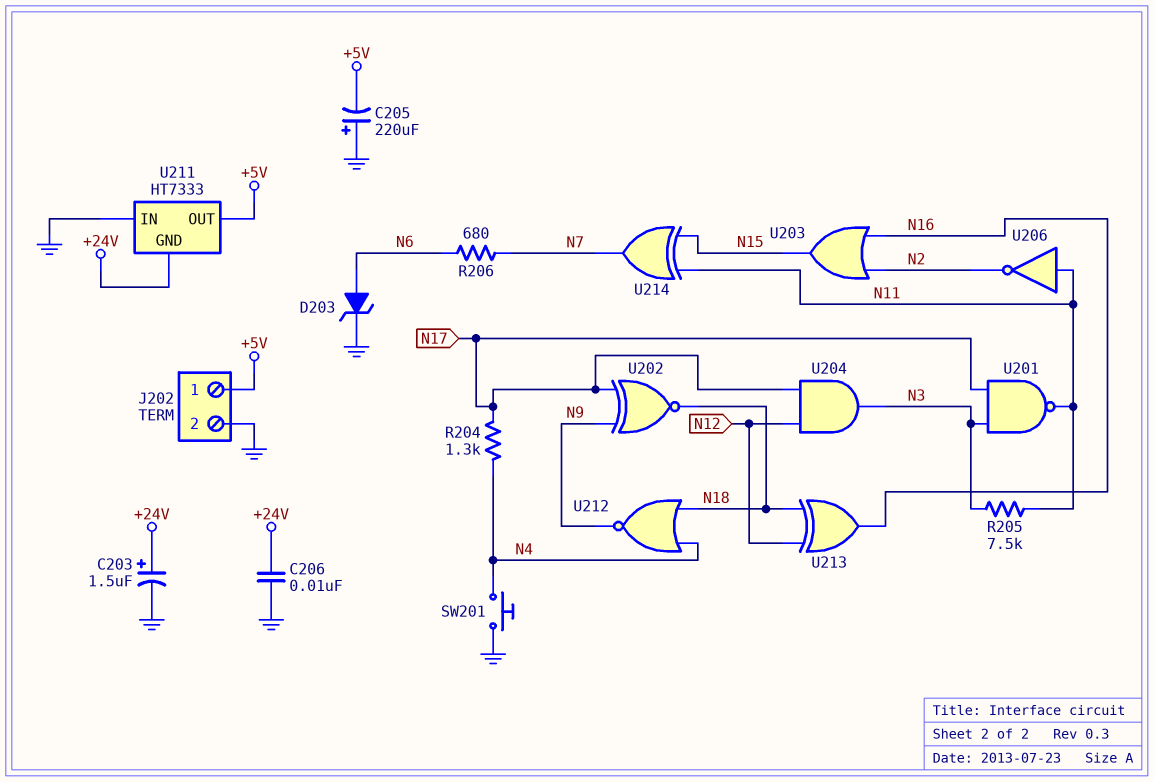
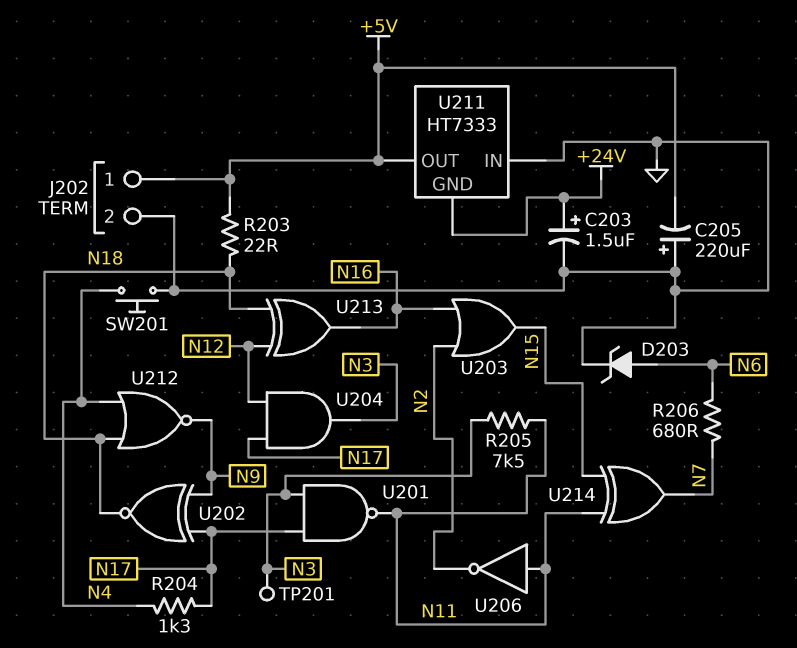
C206: 10nF (+24V, GND) -> none
R203: none -> 22 (+5V, N18)
TP201: none -> test point (N3)

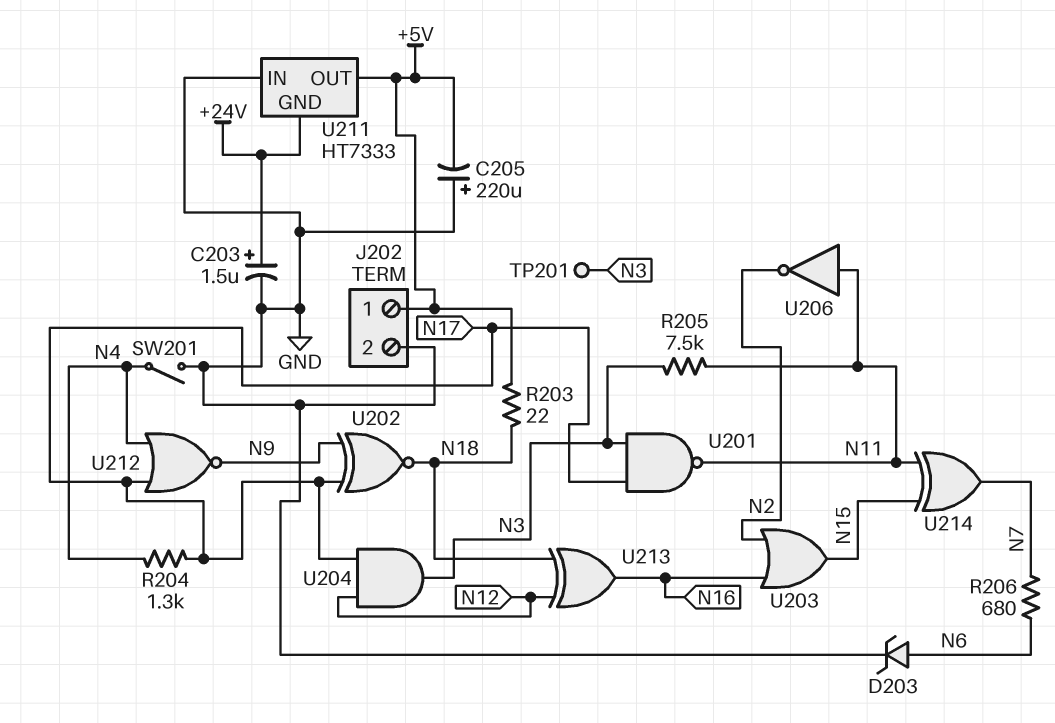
SW201: button (GND, N4) -> switch (GND, N4)
U212: NOR (in N4, in N18, out N9) -> NOR (in N4, in N17, out N9)

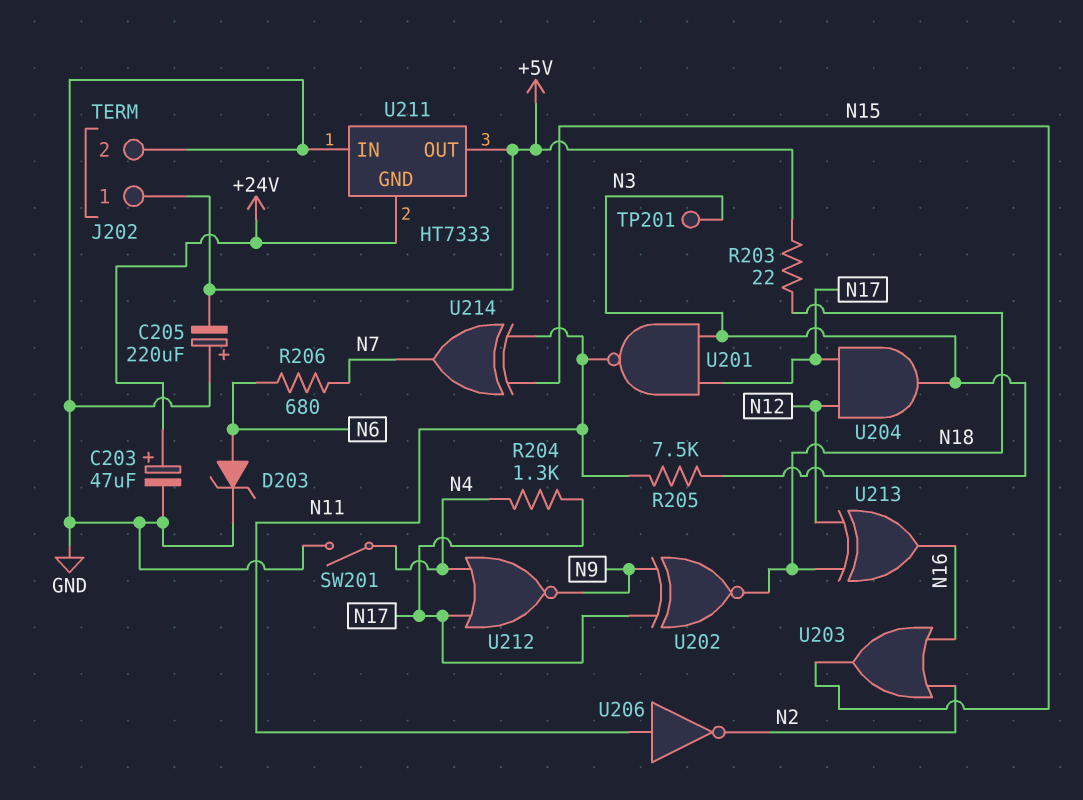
C203: 1.5uF (plus +24V, minus GND) -> 47uF (plus +24V, minus GND)

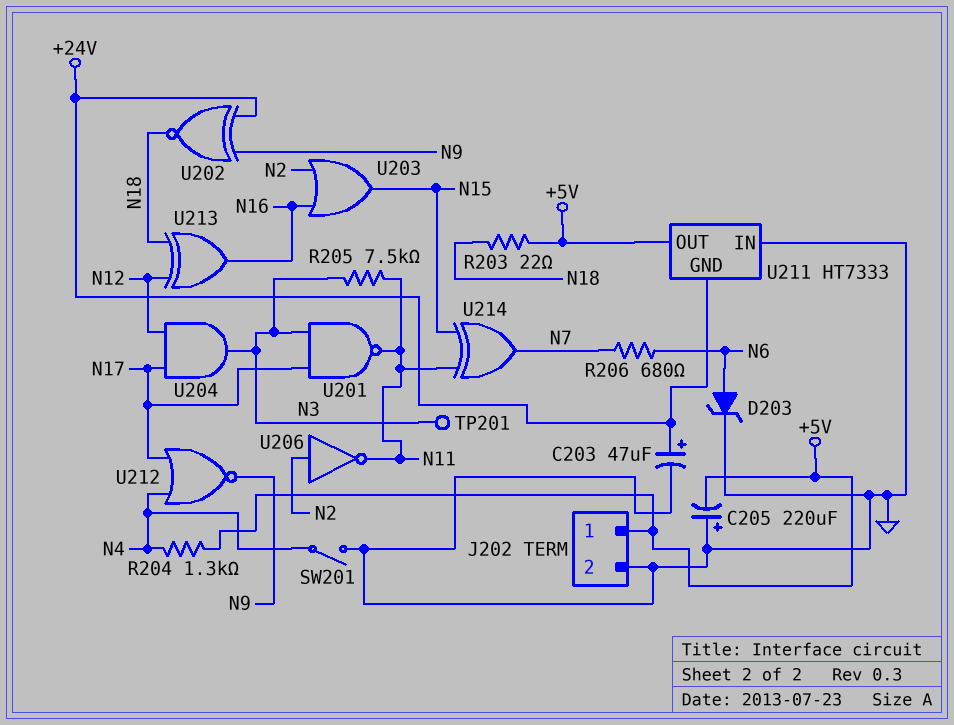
R204: 1.3k (N4, N17) -> 1.3k (+5V, N4)
U202: XNOR (in N9, in N17, out N18) -> XNOR (in +24V, in N9, out N18)
U206: NOT (in N11, out N2) -> NOT (in N2, out N11)

